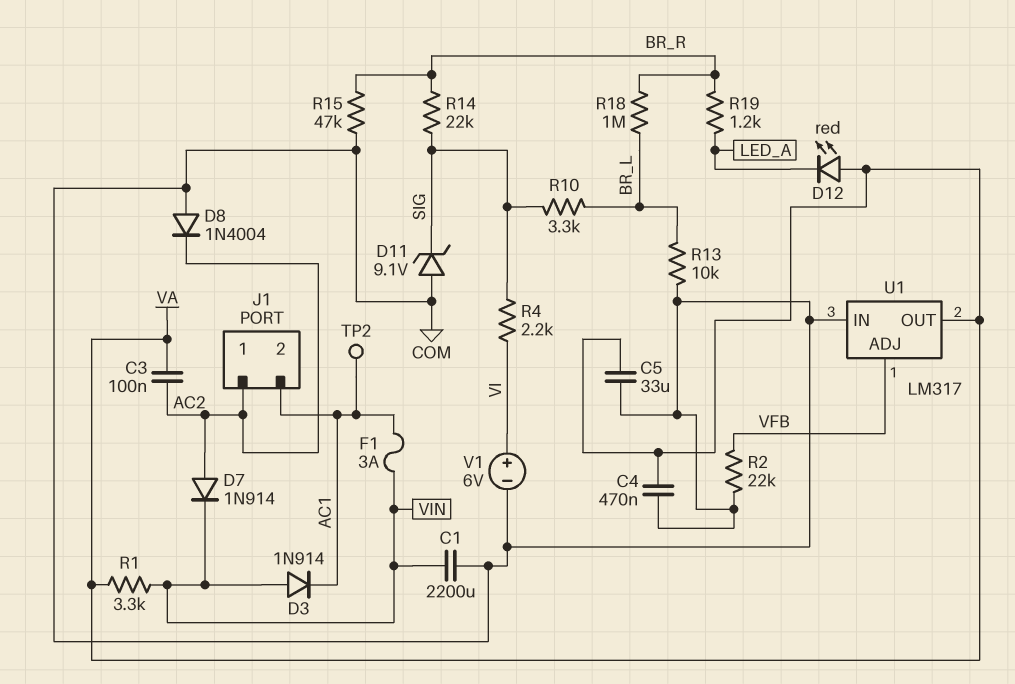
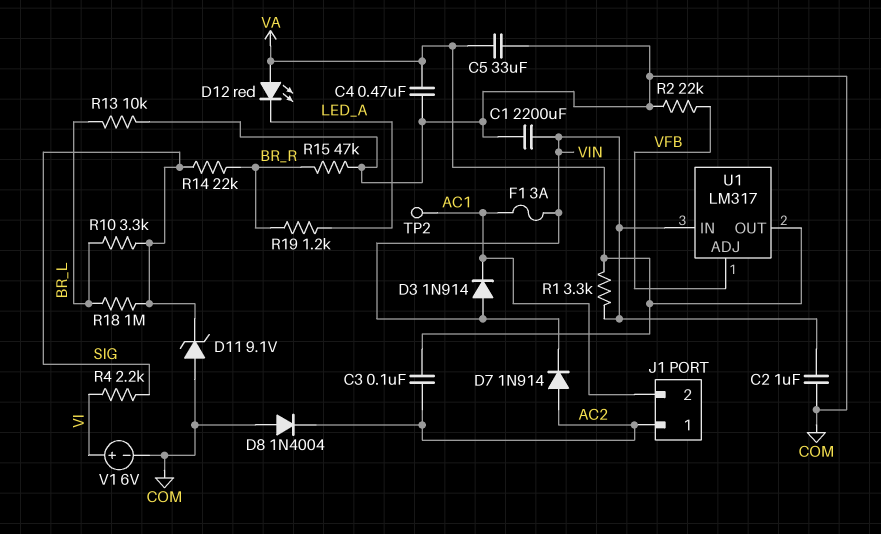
C2: none -> 1uF (COM, VIN)
R18: 1M (BR_L, BR_R) -> 1M (BR_L, SIG)
U1 pin IN: COM -> VIN

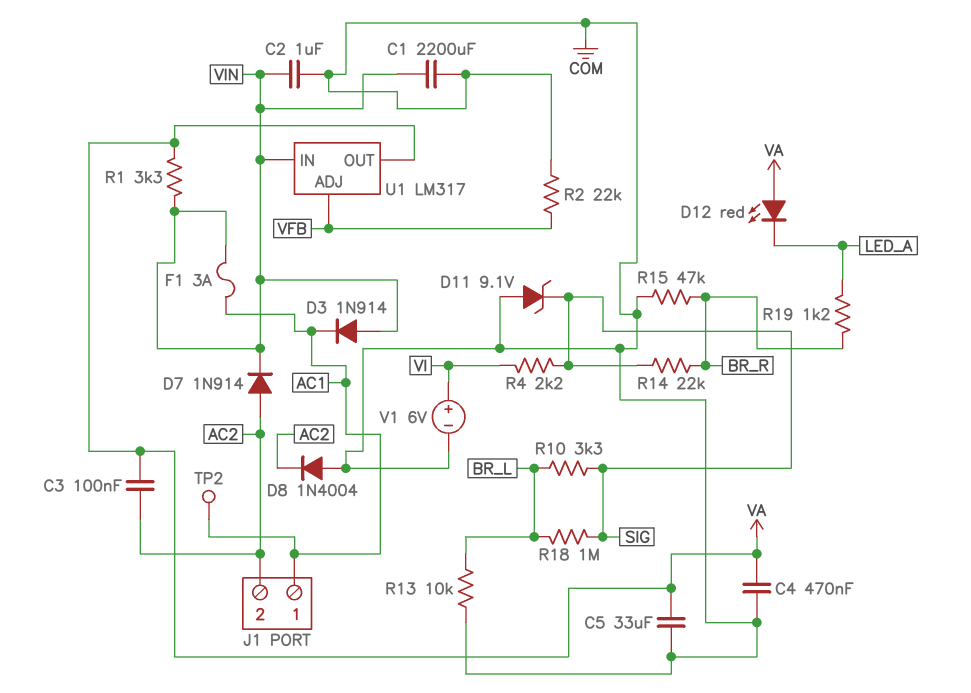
J1 pin 1: AC2 -> AC1
J1 pin 2: AC1 -> AC2

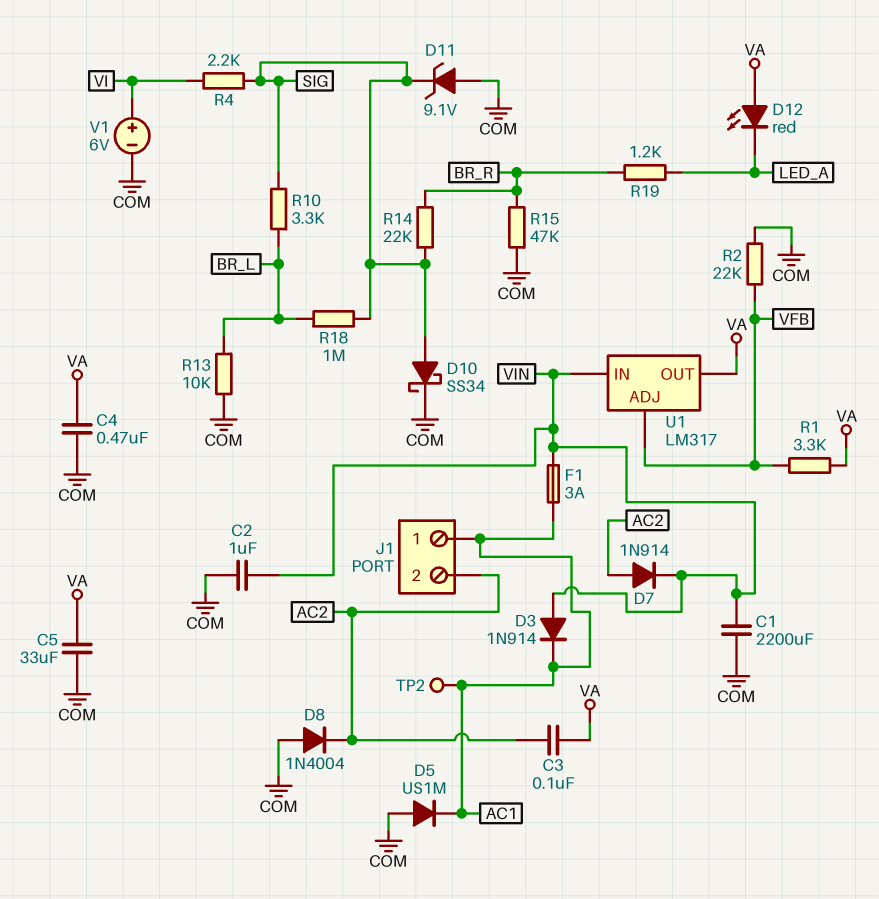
D5: none -> diode US1M (A COM, K AC1)
D10: none -> schottky SS34 (A SIG, K COM)
R1: 3.3k (VA, VIN) -> 3.3k (VA, VFB)

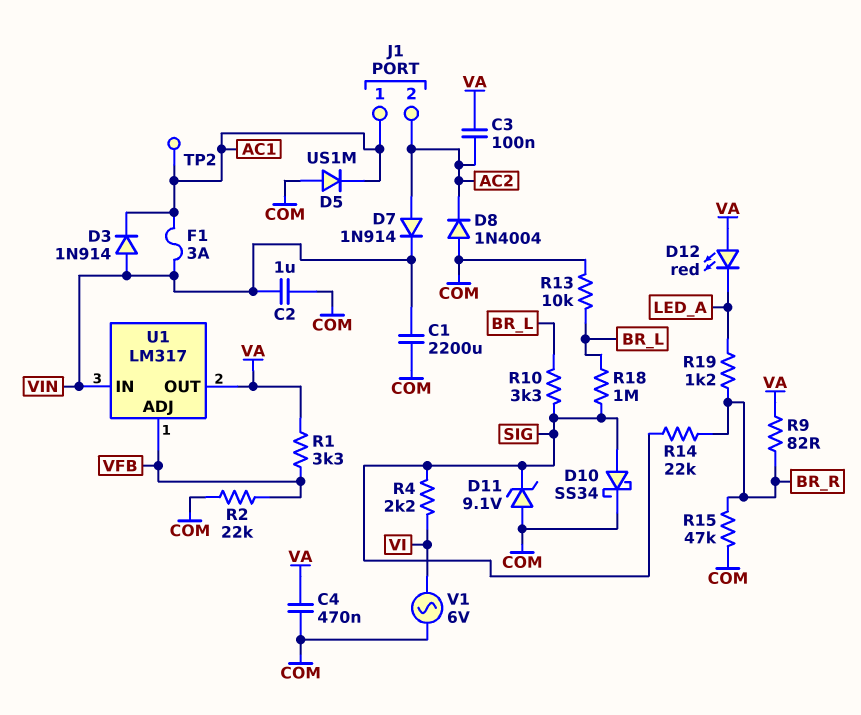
C5: 33uF (COM, VA) -> none
R9: none -> 82 (BR_R, VA)
V1: 6V (plus VI, minus COM) -> AC 6V (COM, VI)

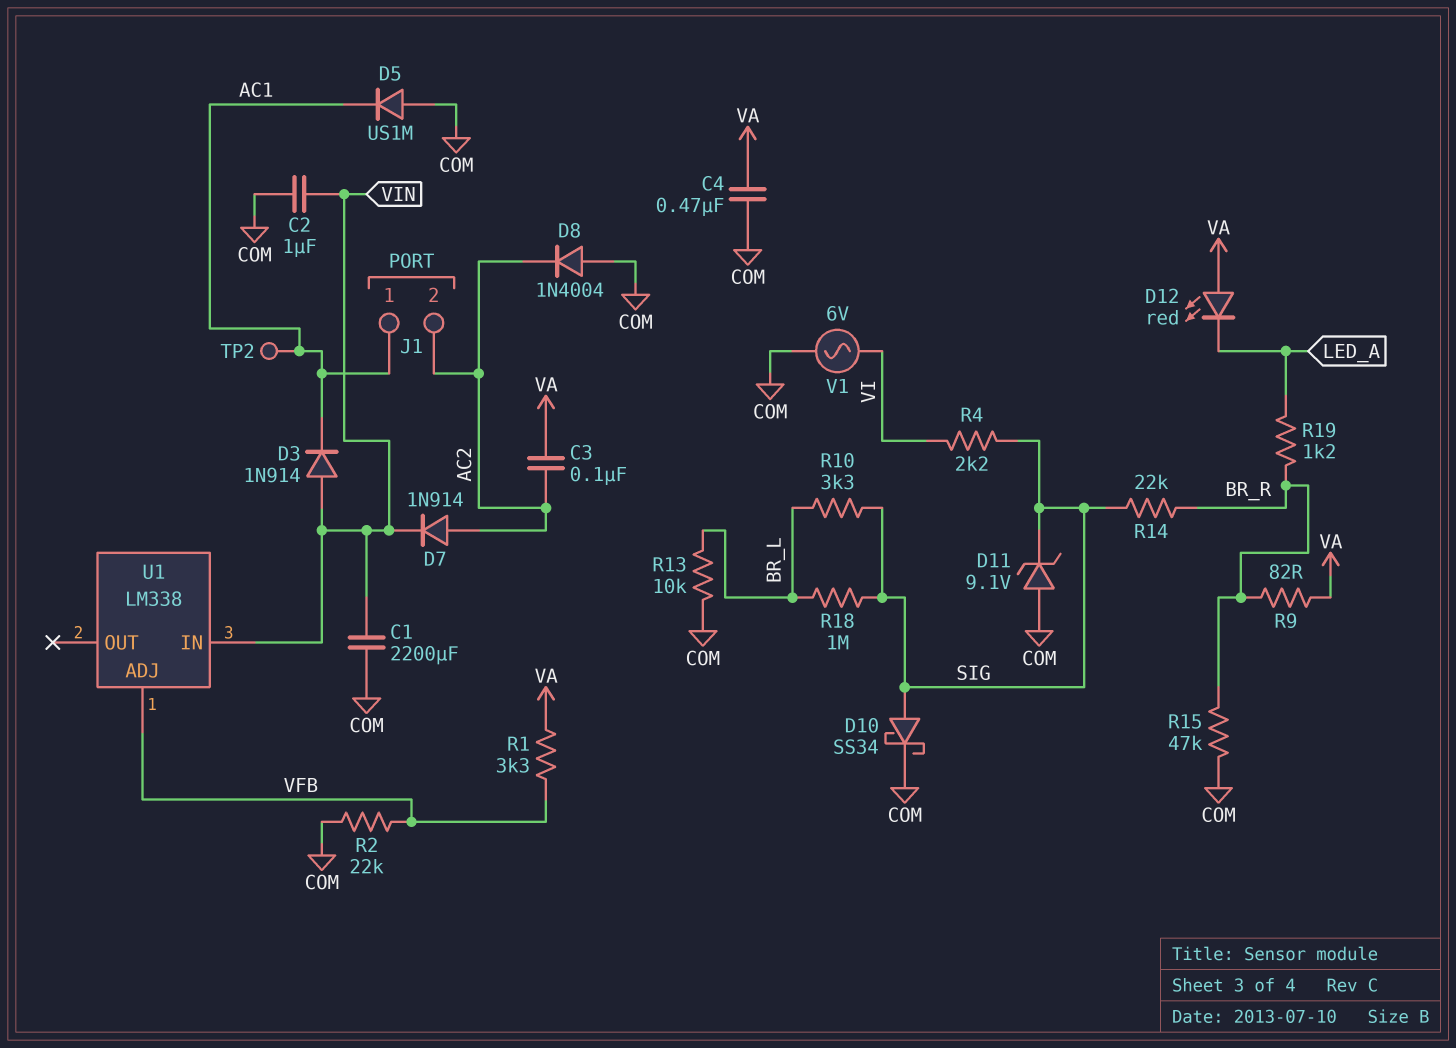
F1: 3A (AC1, VIN) -> none
U1: LM317 -> LM338
U1 pin OUT: VA -> none

